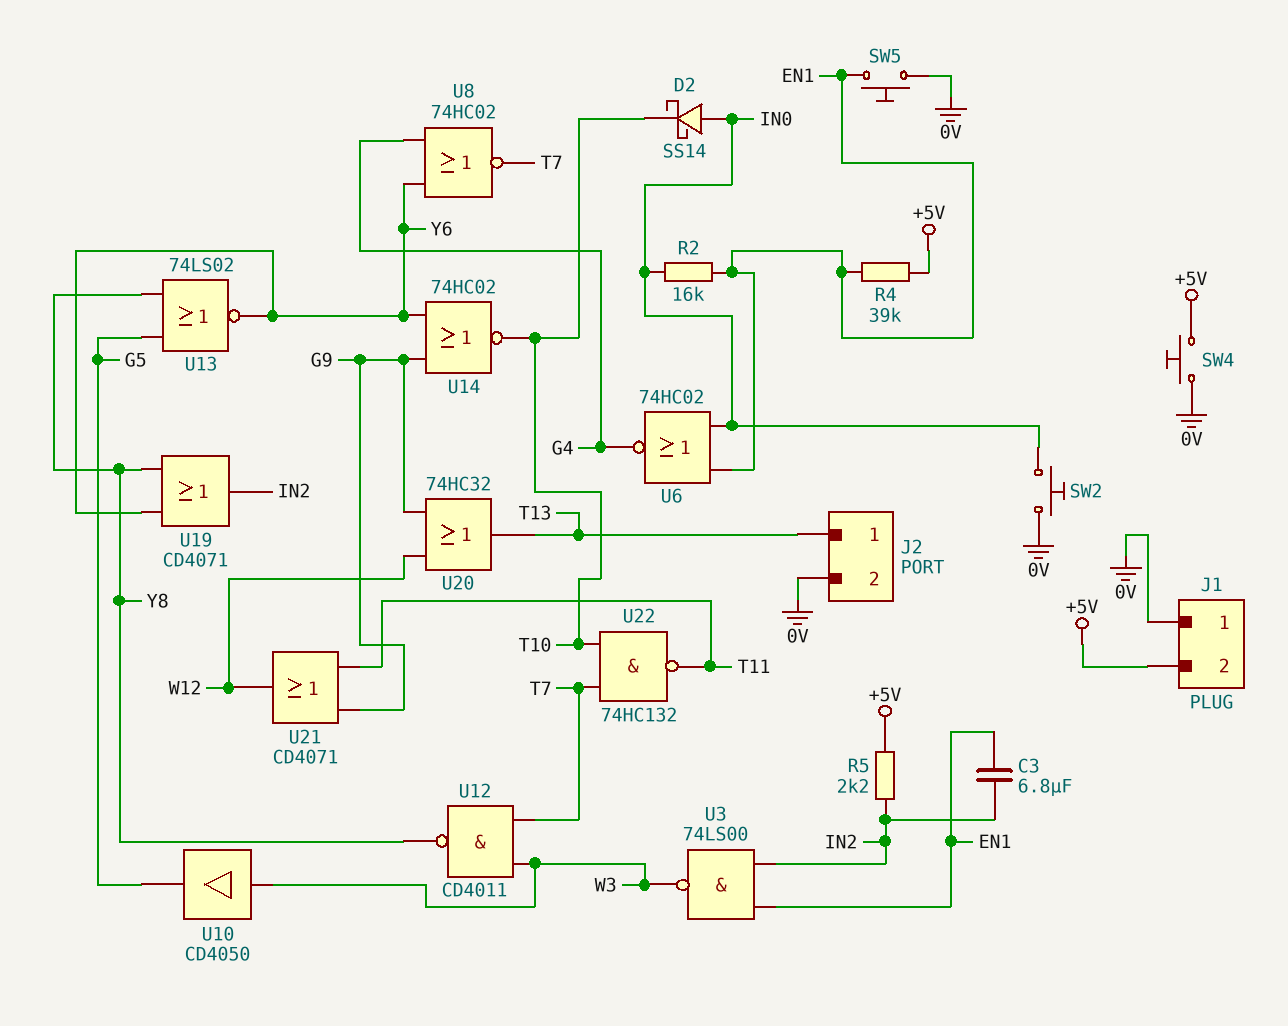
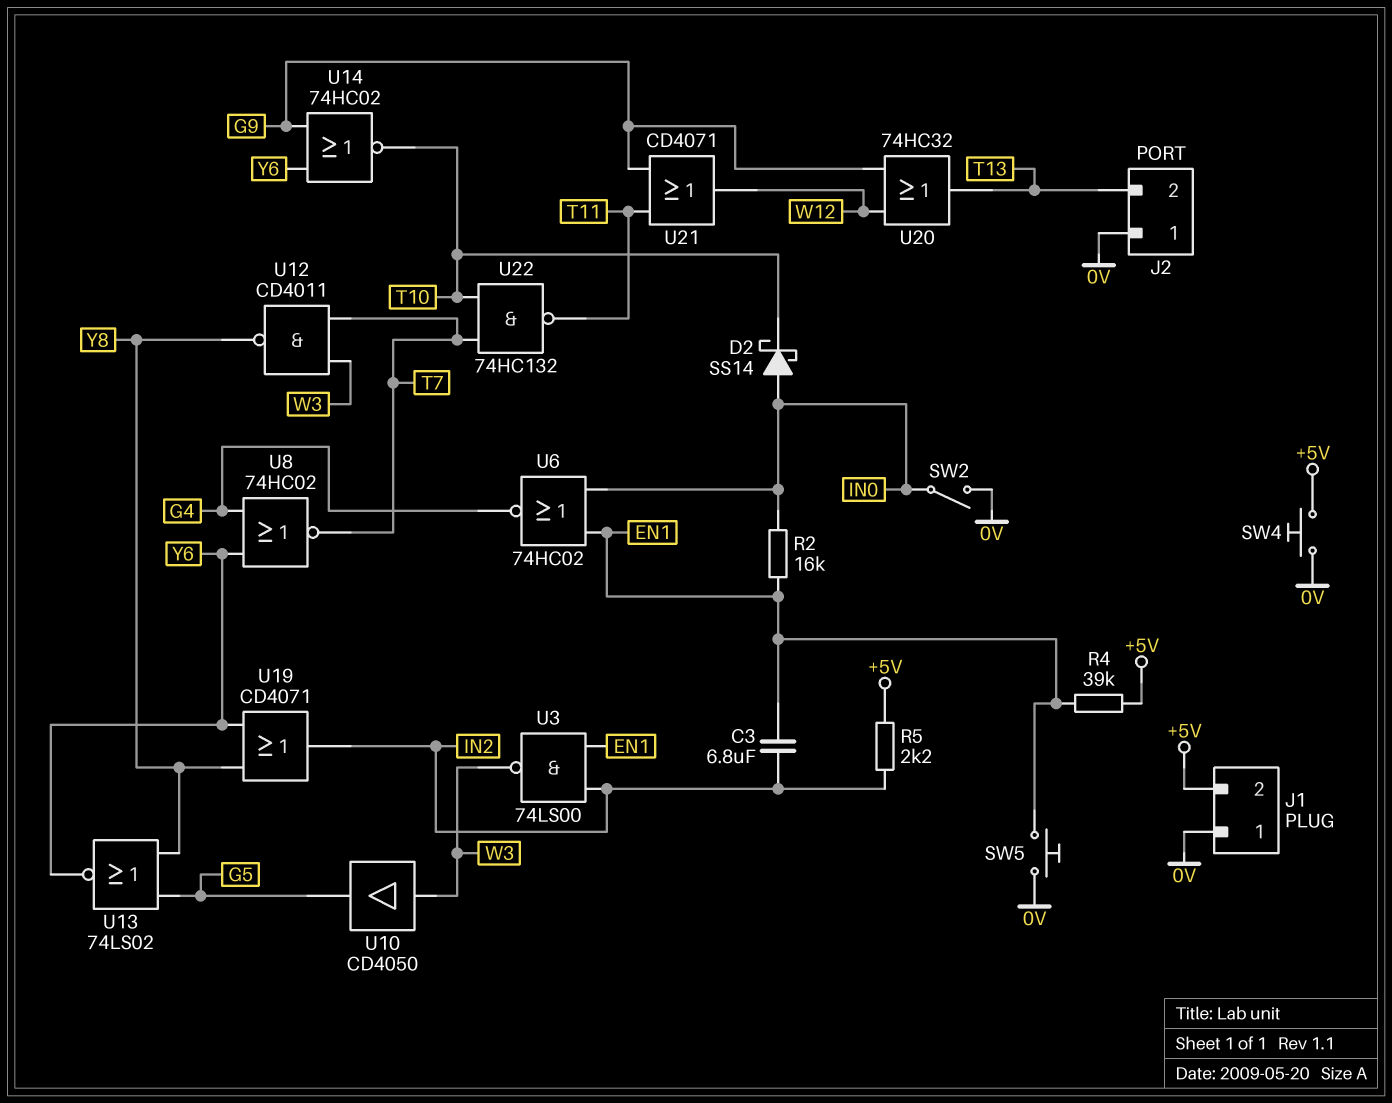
J2 pin 1: T13 -> 0V
J2 pin 2: 0V -> T13
SW2: button (0V, IN0) -> switch (0V, IN0)

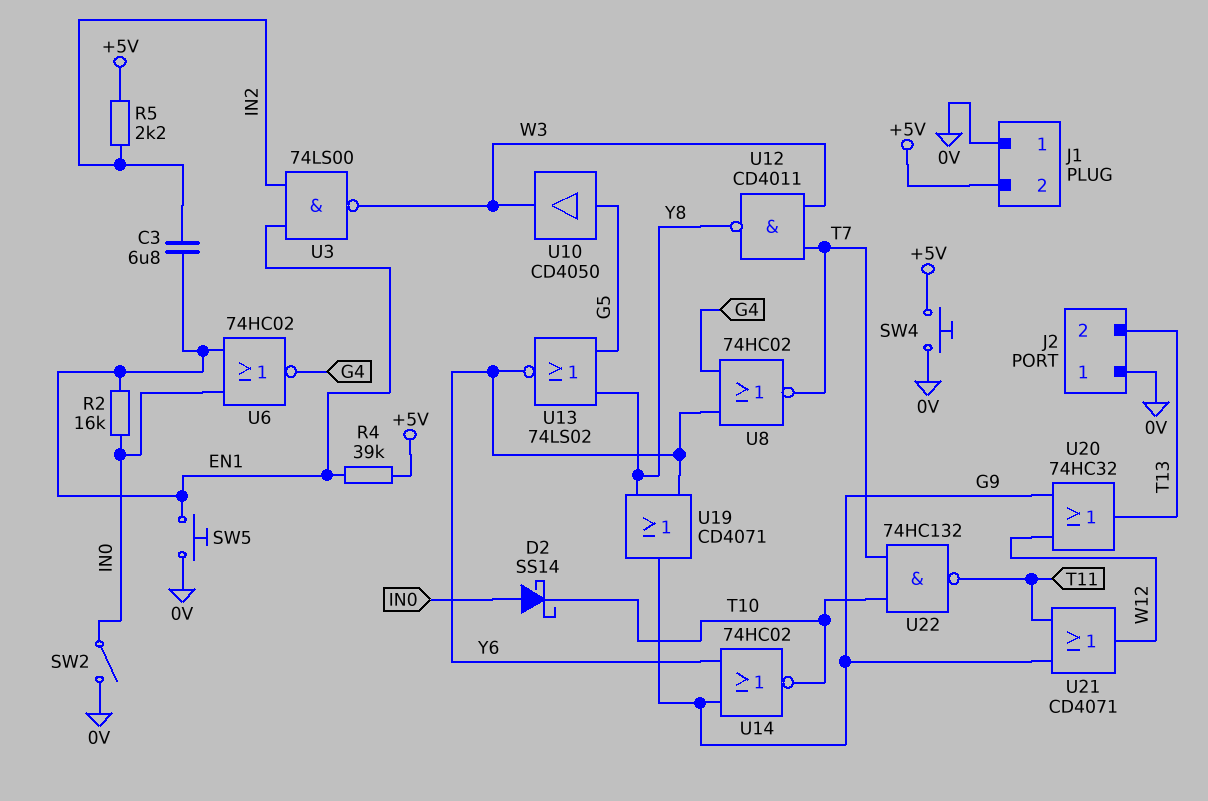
U10: buffer CD4050 (in W3, out G5) -> buffer CD4050 (in G5, out W3)
U19: OR CD4071 (in Y6, in Y8, out IN2) -> OR CD4071 (in Y6, in Y8, out G9)

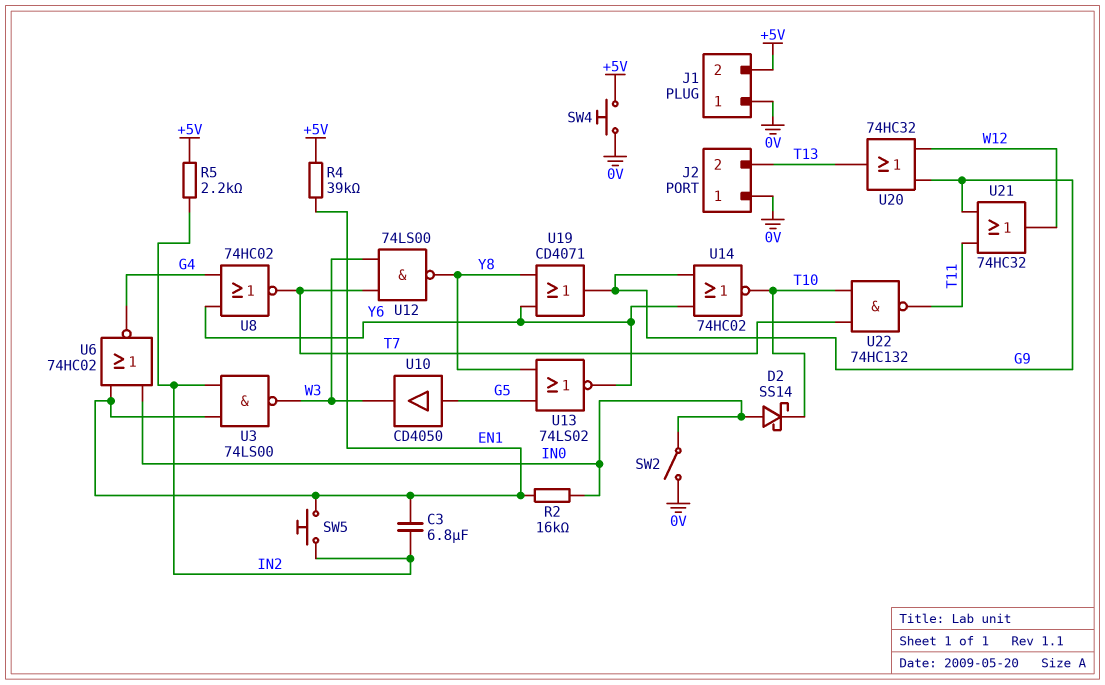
SW5: button (0V, EN1) -> button (EN1, IN2)
U12: NAND CD4011 (in T7, in W3, out Y8) -> NAND 74LS00 (in T7, in W3, out Y8)
U21: OR CD4071 (in G9, in T11, out W12) -> OR 74HC32 (in G9, in T11, out W12)

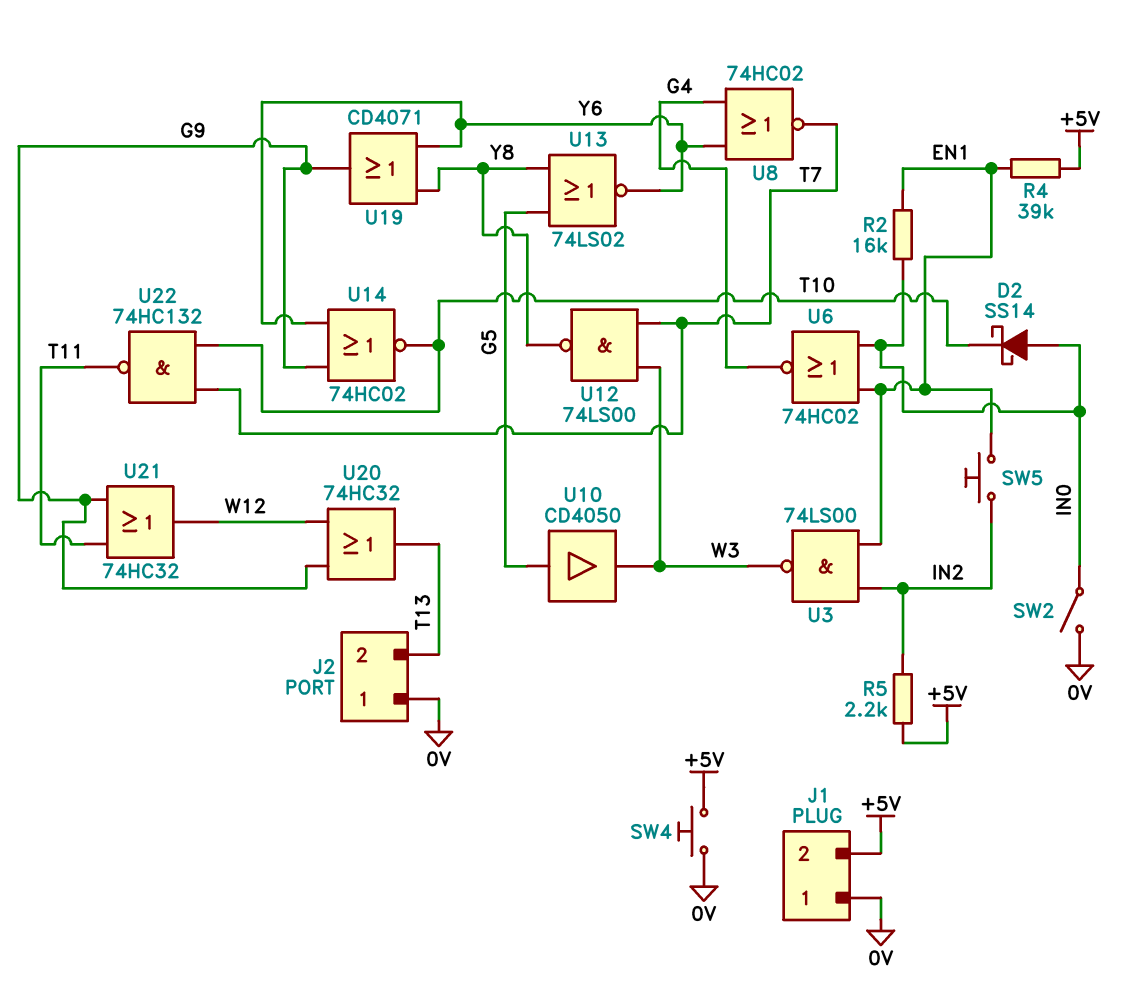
C3: 6.8uF (EN1, IN2) -> none

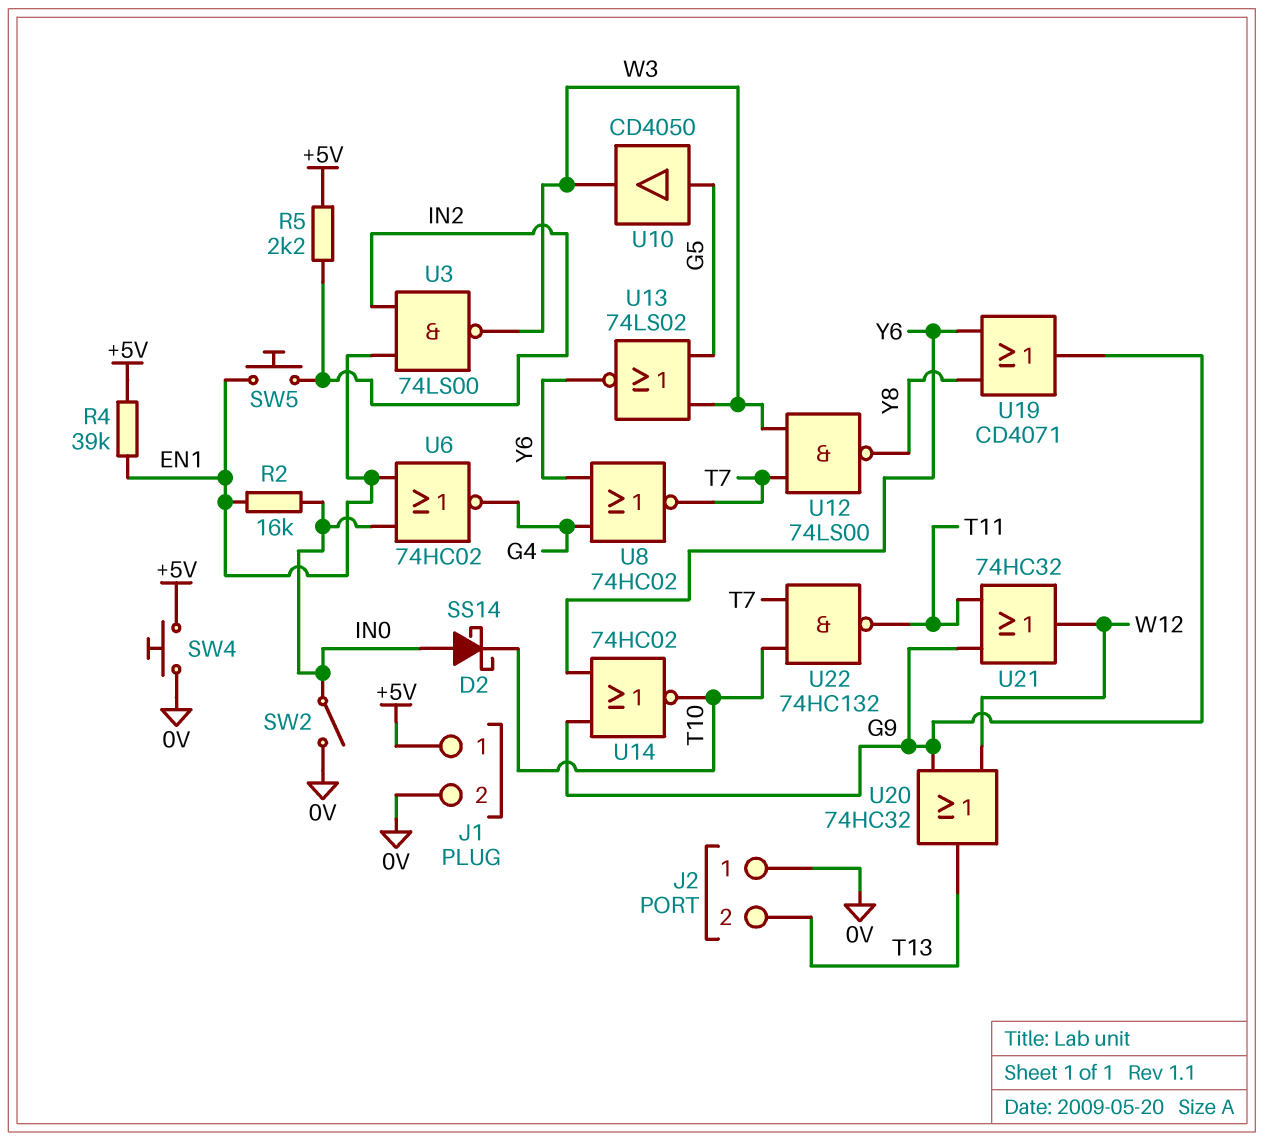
J1 pin 1: 0V -> +5V
J1 pin 2: +5V -> 0V
U13: NOR 74LS02 (in G5, in Y8, out Y6) -> NOR 74LS02 (in G5, in W3, out Y6)

